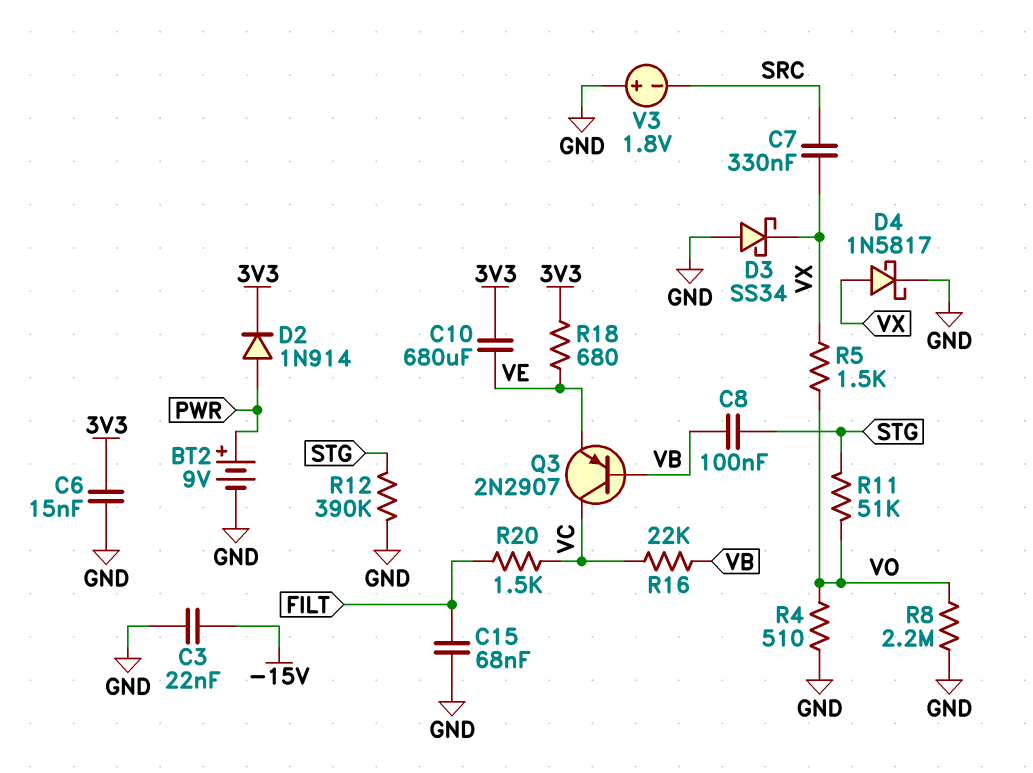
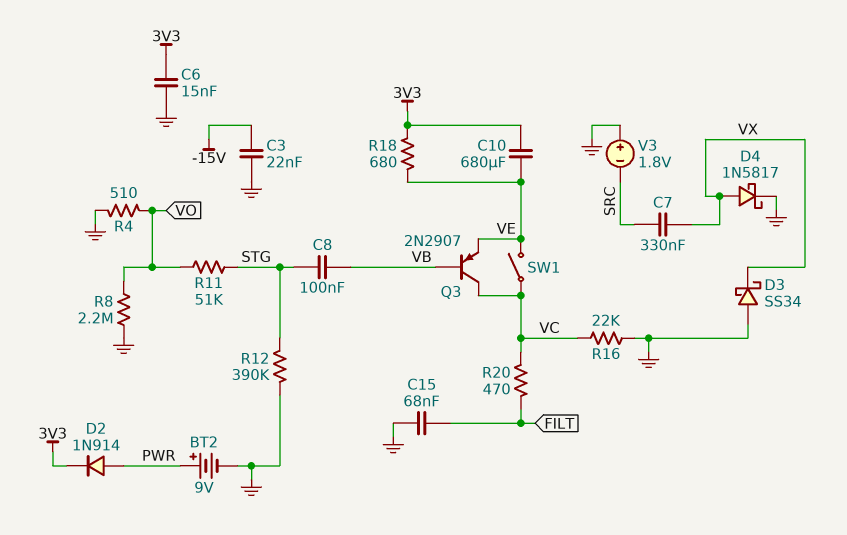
R5: 1.5k (VO, VX) -> none
R16: 22k (VB, VC) -> 22k (GND, VC)
R20: 1.5k (FILT, VC) -> 470 (FILT, VC)
SW1: none -> switch (VC, VE)

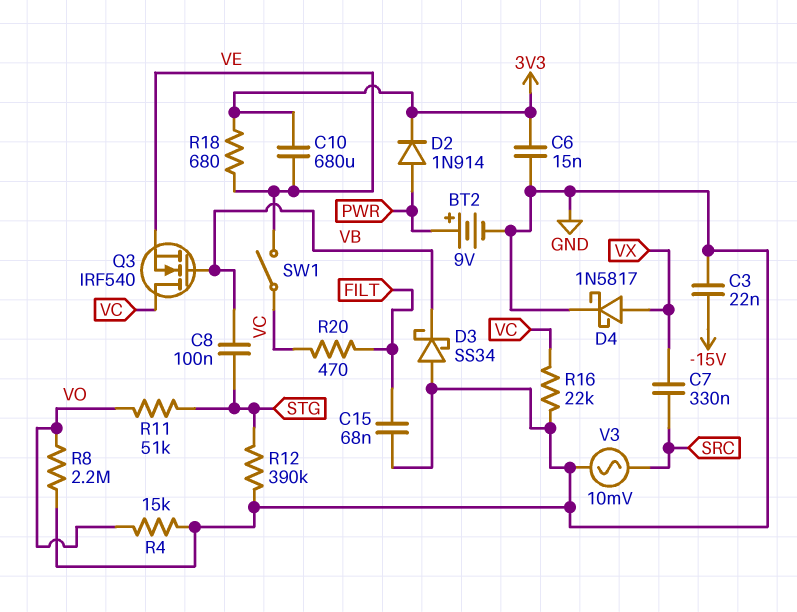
D3: schottky SS34 (A GND, K VX) -> schottky SS34 (A GND, K VB)
Q3: PNP 2N2907 (B VB, C VC, E VE) -> NMOS IRF540 (G VB, D VC, S VE)
R4: 510 (GND, VO) -> 15k (GND, VO)
V3: 1.8V (plus GND, minus SRC) -> AC 10mV (GND, SRC)

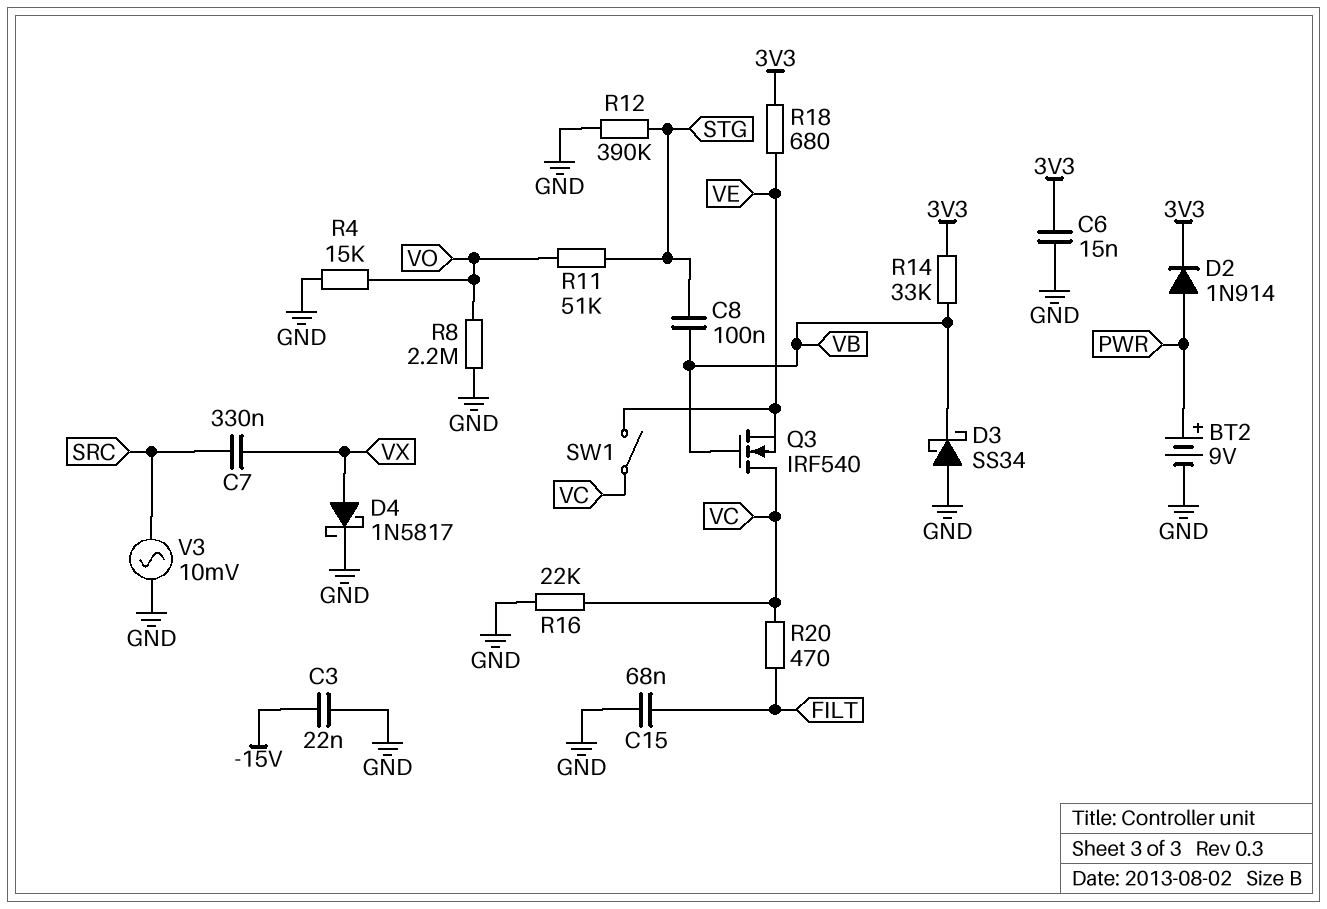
C10: 680uF (3V3, VE) -> none
R14: none -> 33k (3V3, VB)

